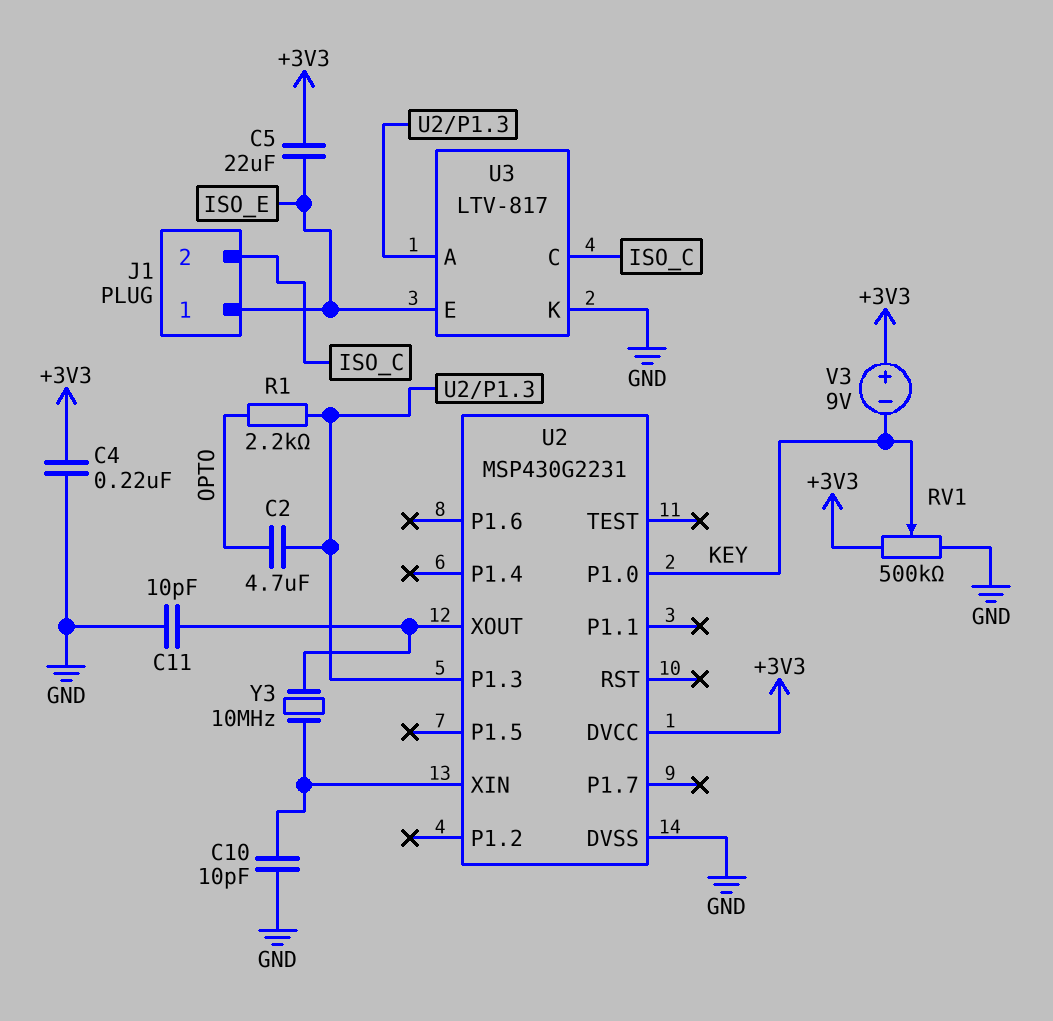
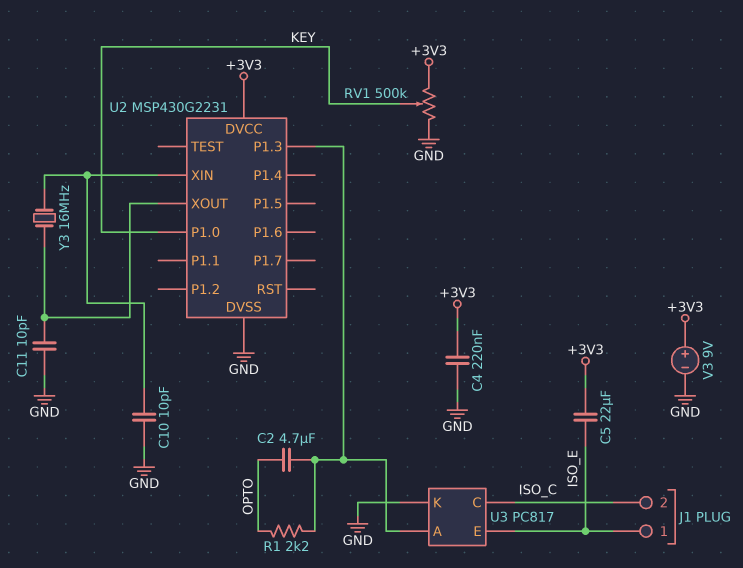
U3: LTV-817 -> PC817
V3: 9V (plus +3V3, minus KEY) -> 9V (plus +3V3, minus GND)
Y3: 10MHz (U2/XIN, U2/XOUT) -> 16MHz (U2/XIN, U2/XOUT)

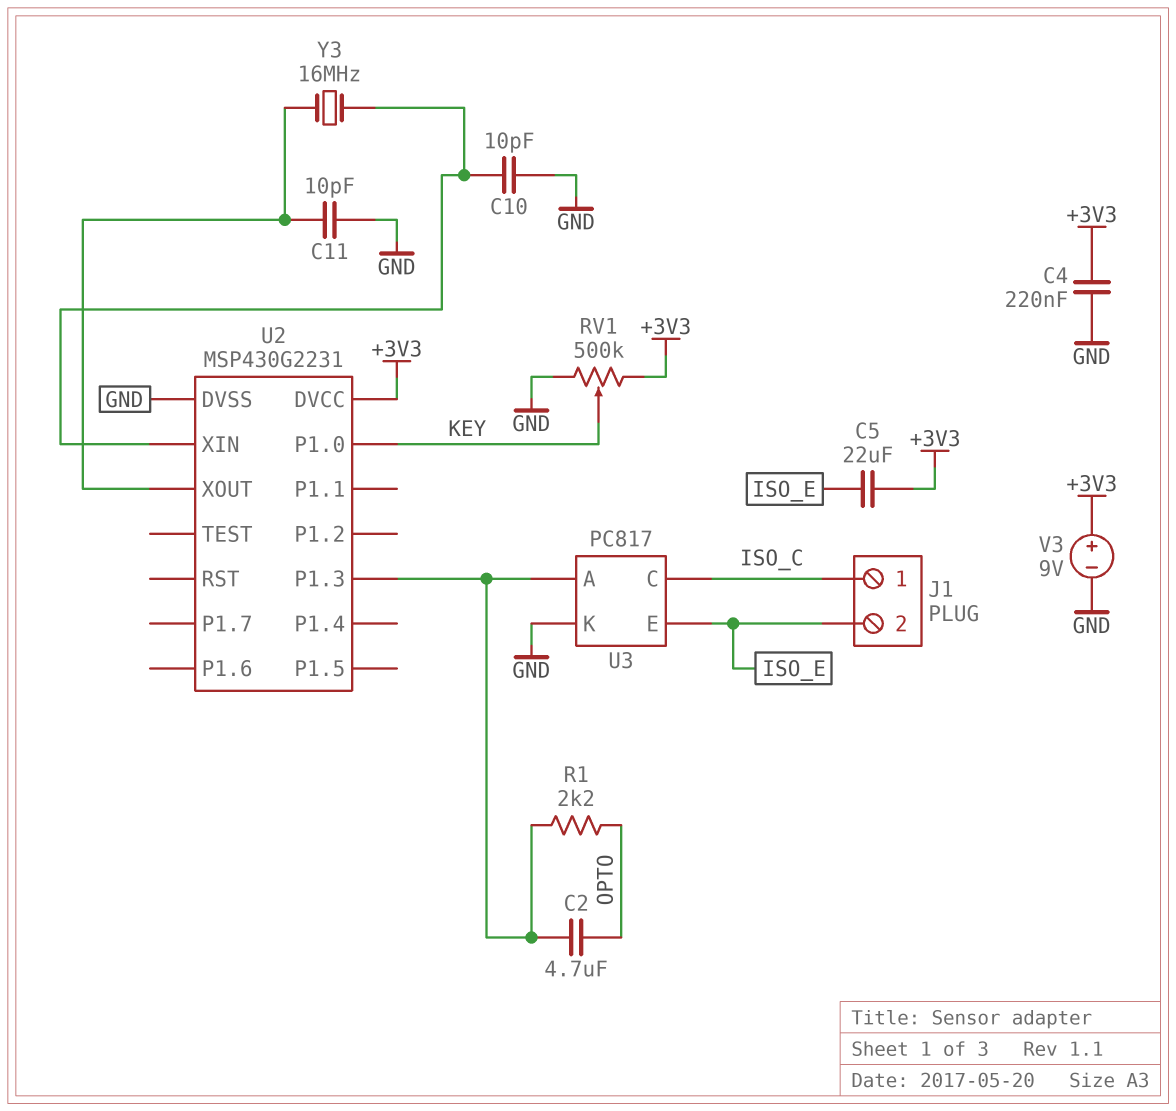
J1 pin 1: ISO_E -> ISO_C
J1 pin 2: ISO_C -> ISO_E

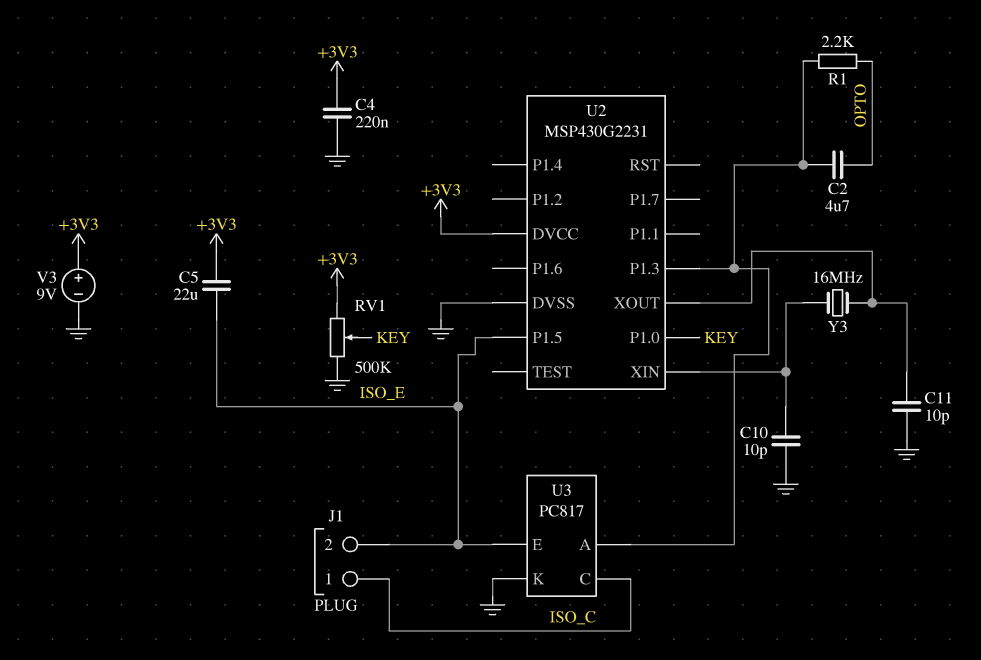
U2 pin P1.5: none -> ISO_E

